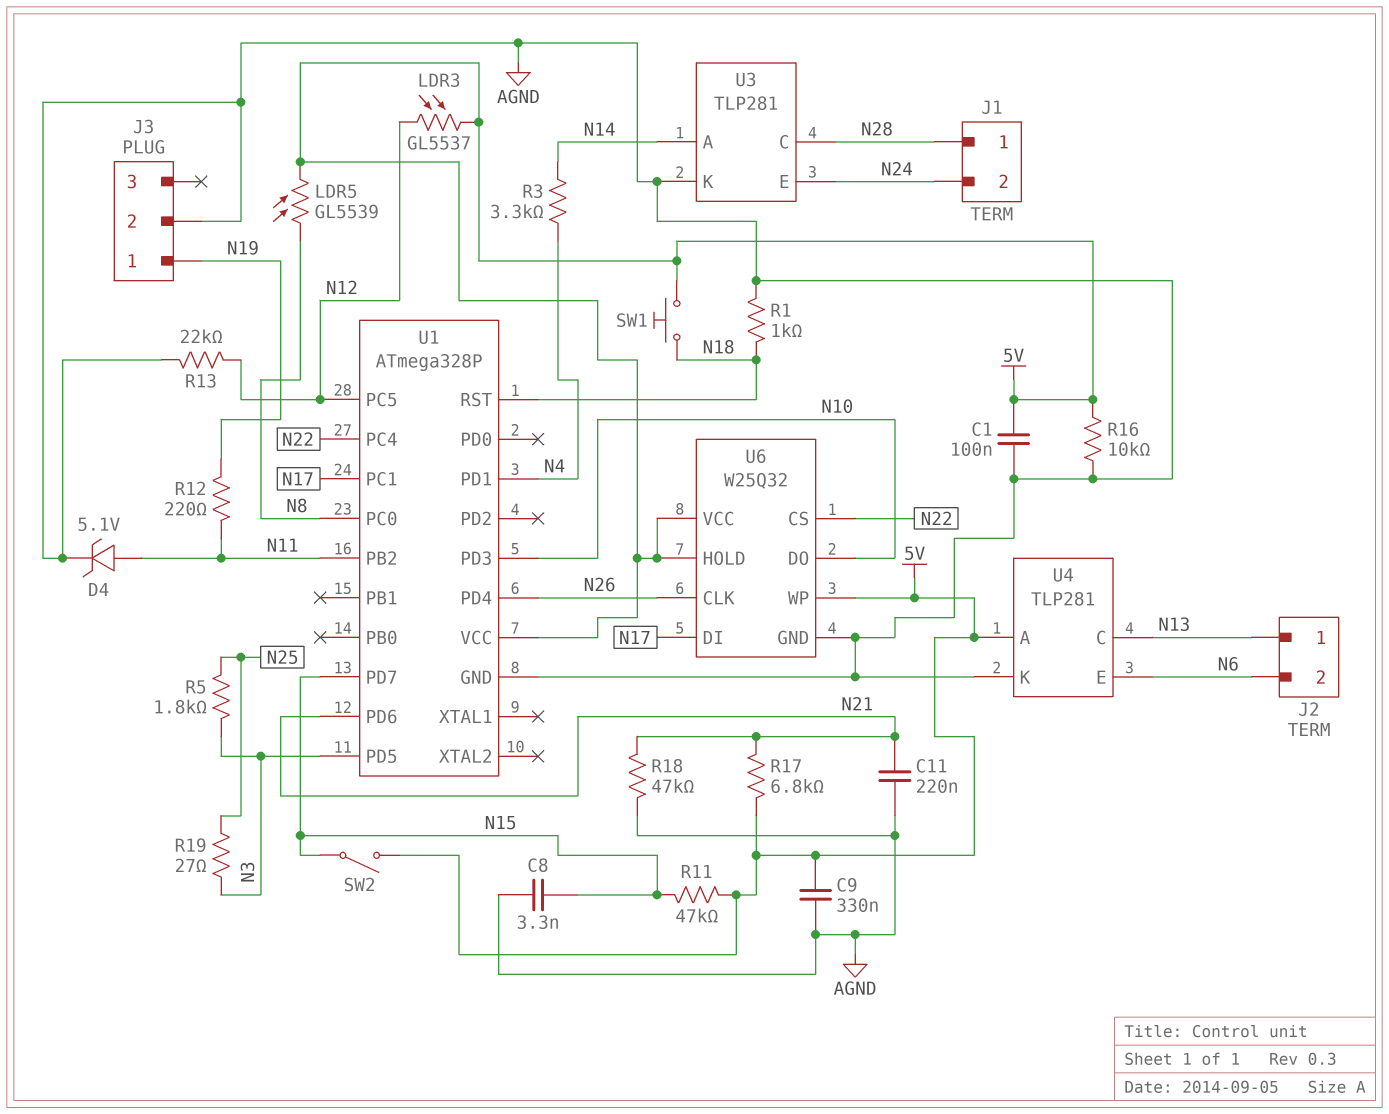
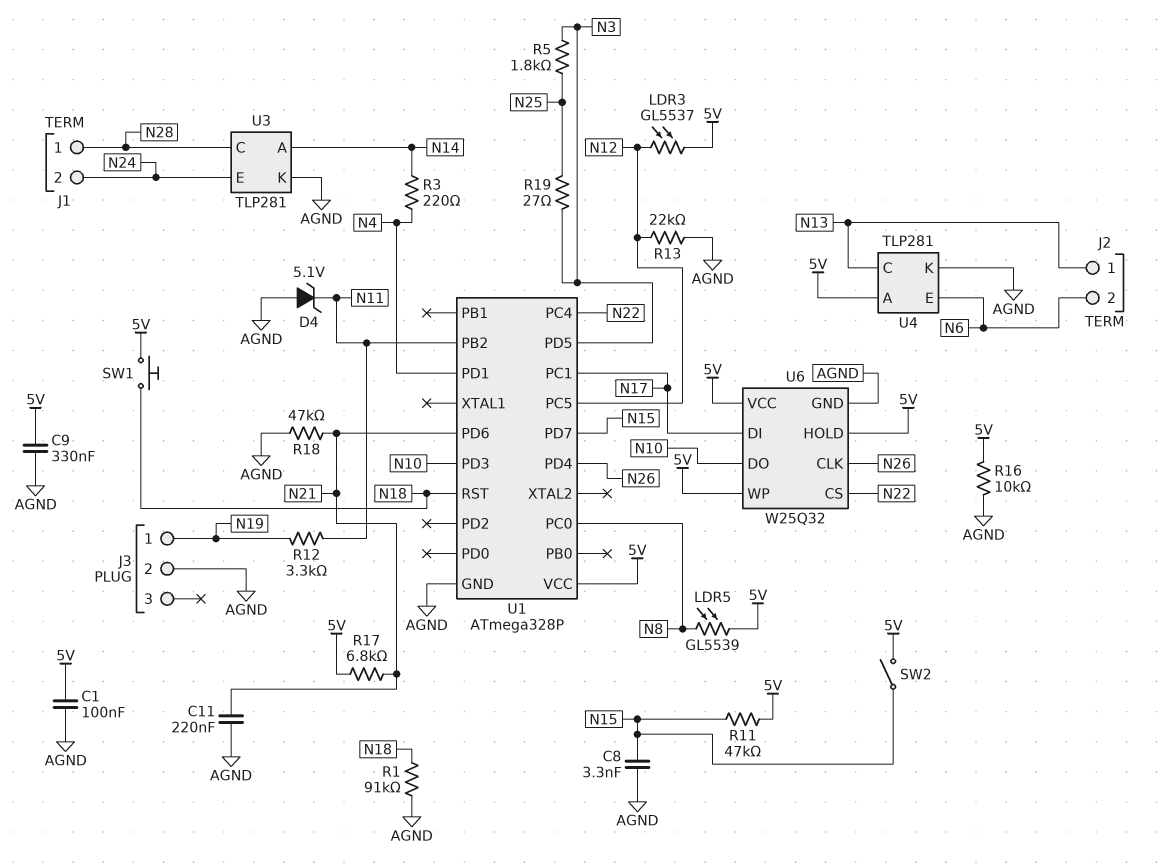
D4: zener 5.1V (A N11, K AGND) -> zener 5.1V (A AGND, K N11)
R1: 1k (AGND, N18) -> 91k (AGND, N18)
R3: 3.3k (N4, N14) -> 220 (N4, N14)
R12: 220 (N11, N19) -> 3.3k (N11, N19)

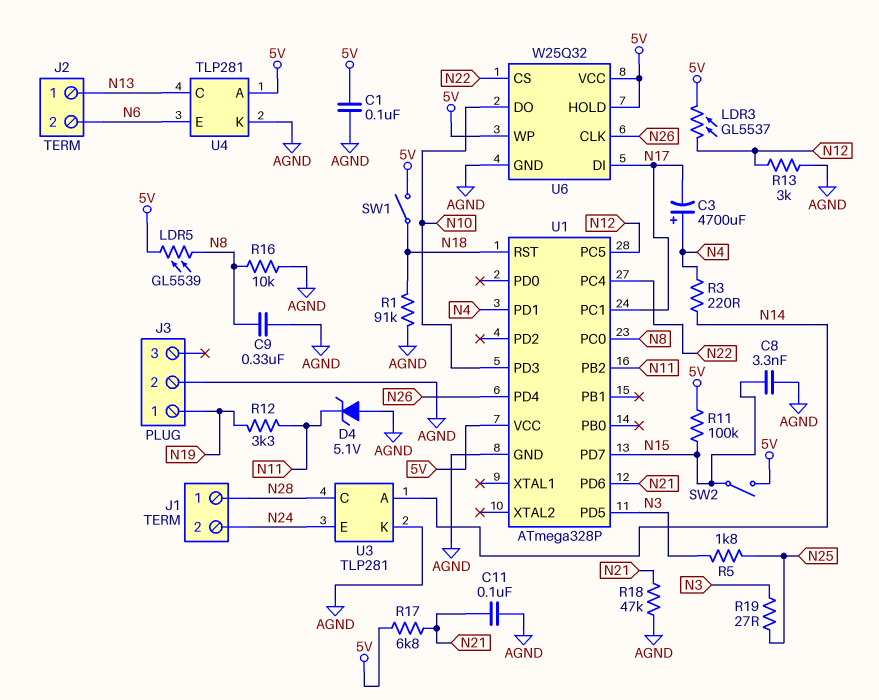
C3: none -> 4700uF (plus N4, minus N17)
C9: 330nF (5V, AGND) -> 330nF (AGND, N8)
C11: 220nF (AGND, N21) -> 100nF (AGND, N21)
R11: 47k (5V, N15) -> 100k (5V, N15)
R13: 22k (AGND, N12) -> 3k (AGND, N12)
R16: 10k (5V, AGND) -> 10k (AGND, N8)
SW1: button (5V, N18) -> switch (5V, N18)

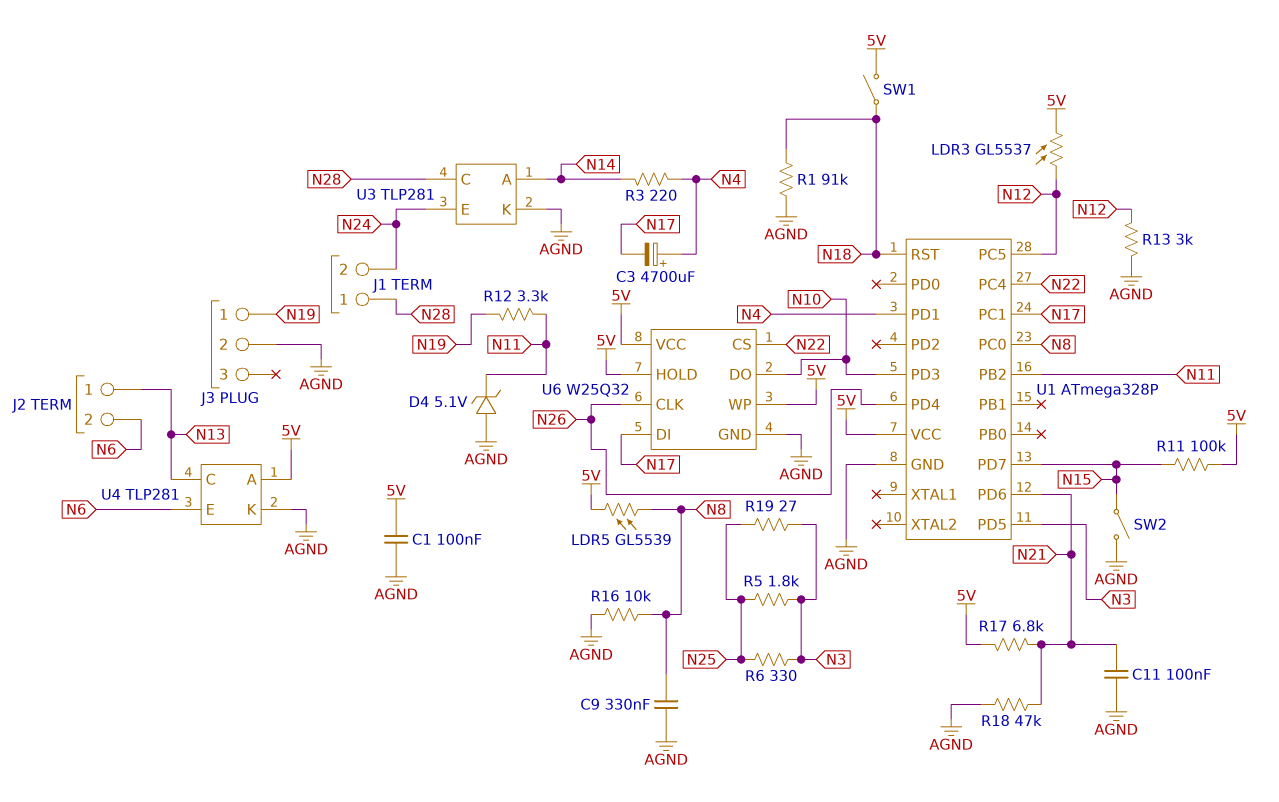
C8: 3.3nF (AGND, N15) -> none
R6: none -> 330 (N3, N25)
SW2: switch (5V, N15) -> switch (AGND, N15)

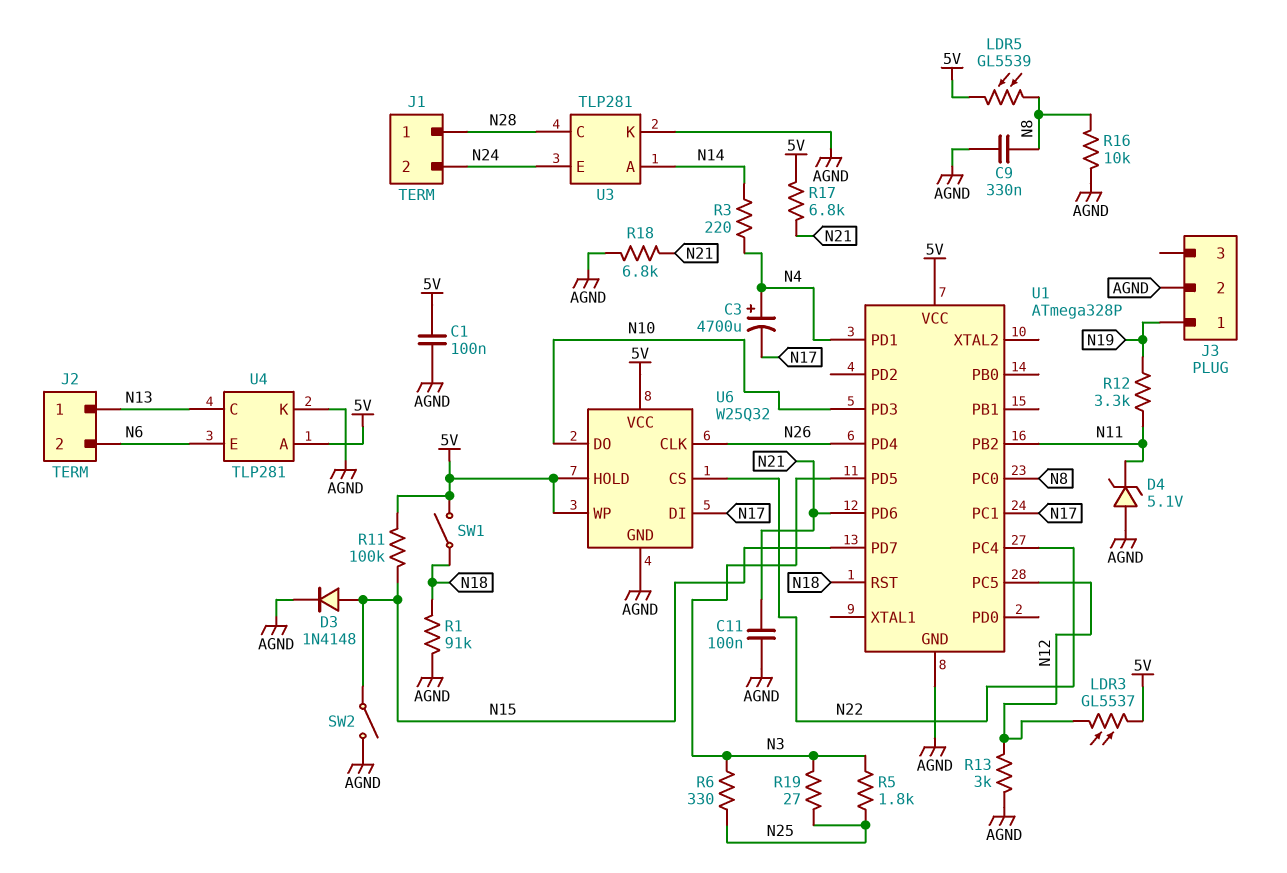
D3: none -> diode 1N4148 (A N15, K AGND)
R18: 47k (AGND, N21) -> 6.8k (AGND, N21)

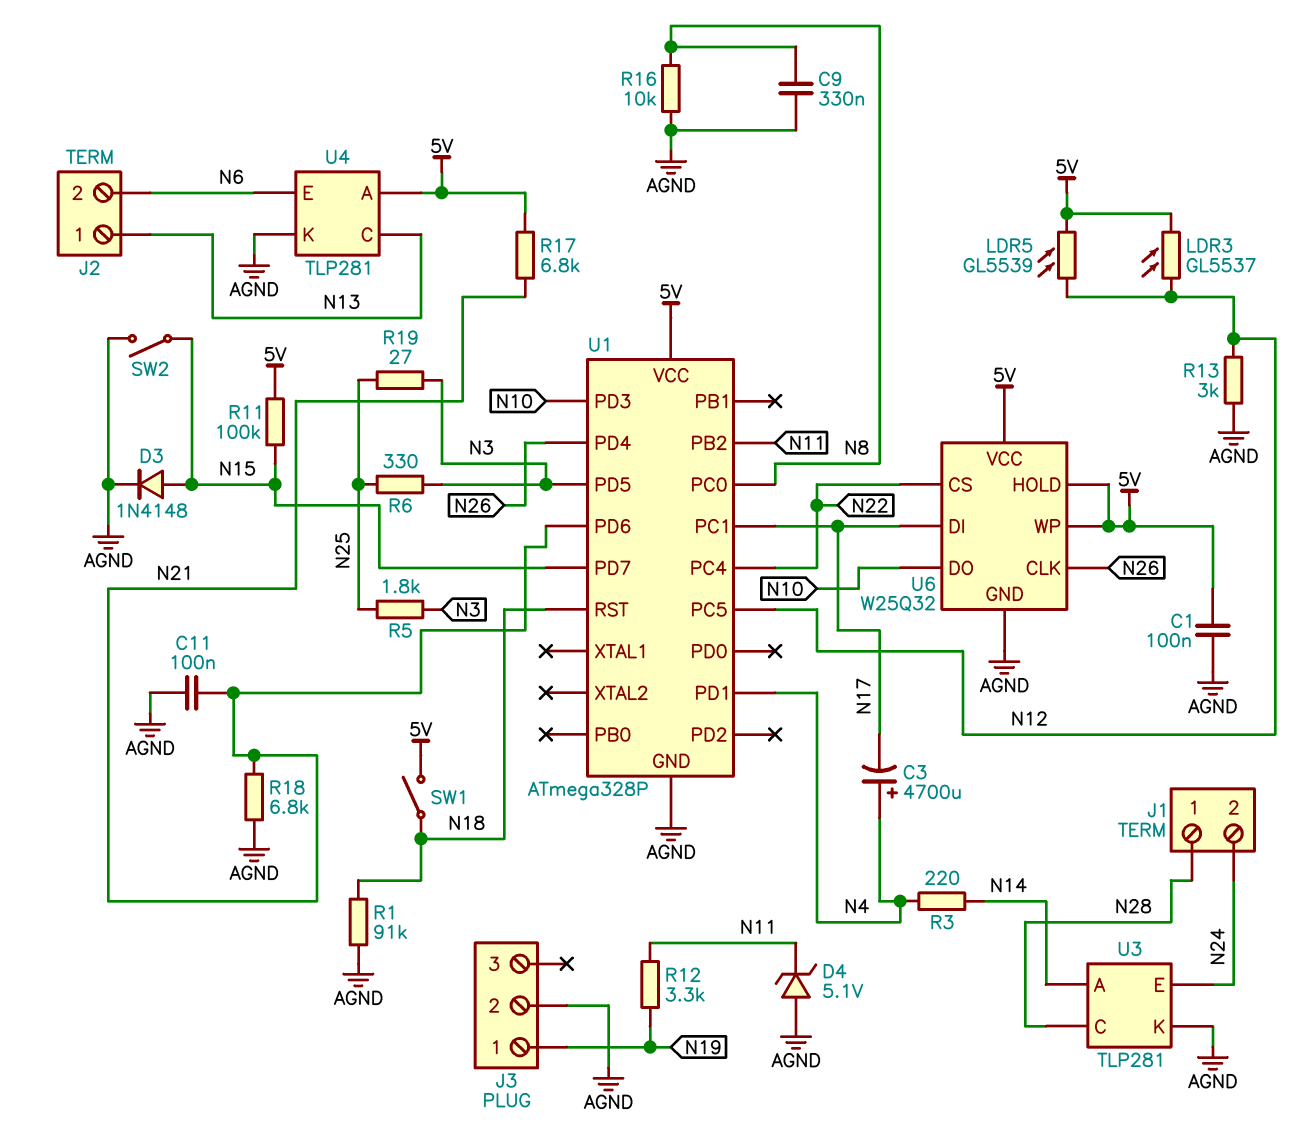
LDR5: GL5539 (5V, N8) -> GL5539 (5V, N12)

